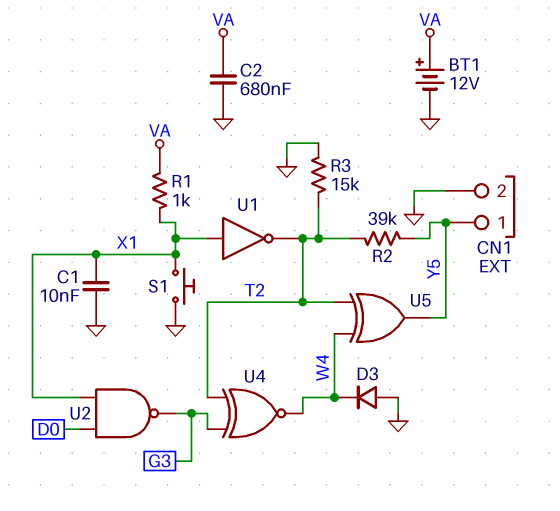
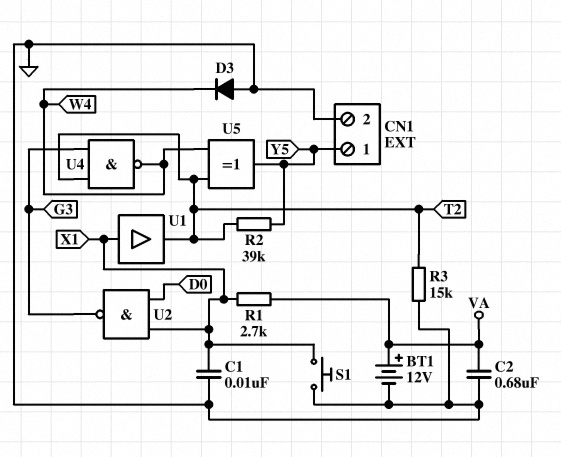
R1: 1k (VA, X1) -> 2.7k (VA, X1)
U1: NOT (in X1, out T2) -> buffer (in X1, out T2)
U4: XNOR (in G3, in T2, out W4) -> NAND (in G3, in T2, out W4)

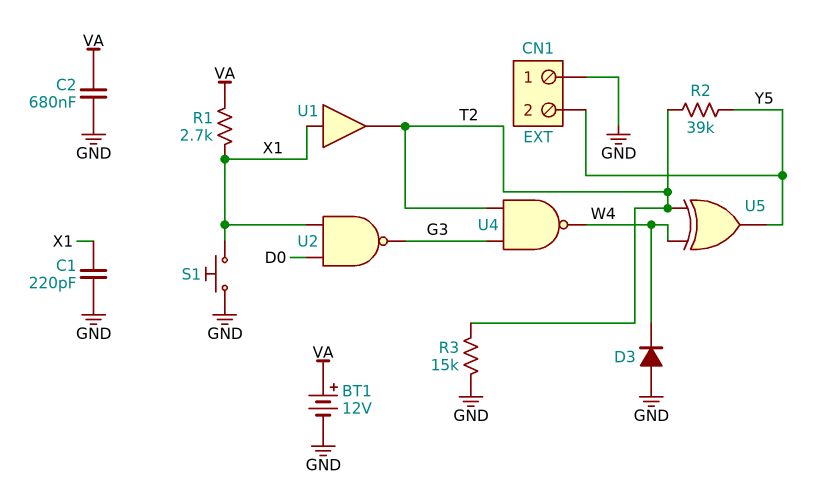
C1: 10nF (GND, X1) -> 220pF (GND, X1)
CN1 pin 1: Y5 -> GND
CN1 pin 2: GND -> Y5

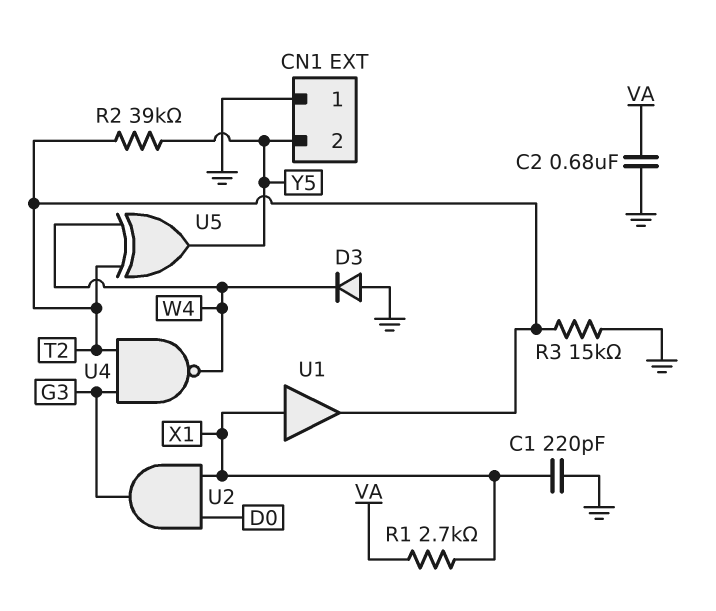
BT1: 12V (plus VA, minus GND) -> none
S1: button (GND, X1) -> none
U2: NAND (in D0, in X1, out G3) -> AND (in D0, in X1, out G3)

